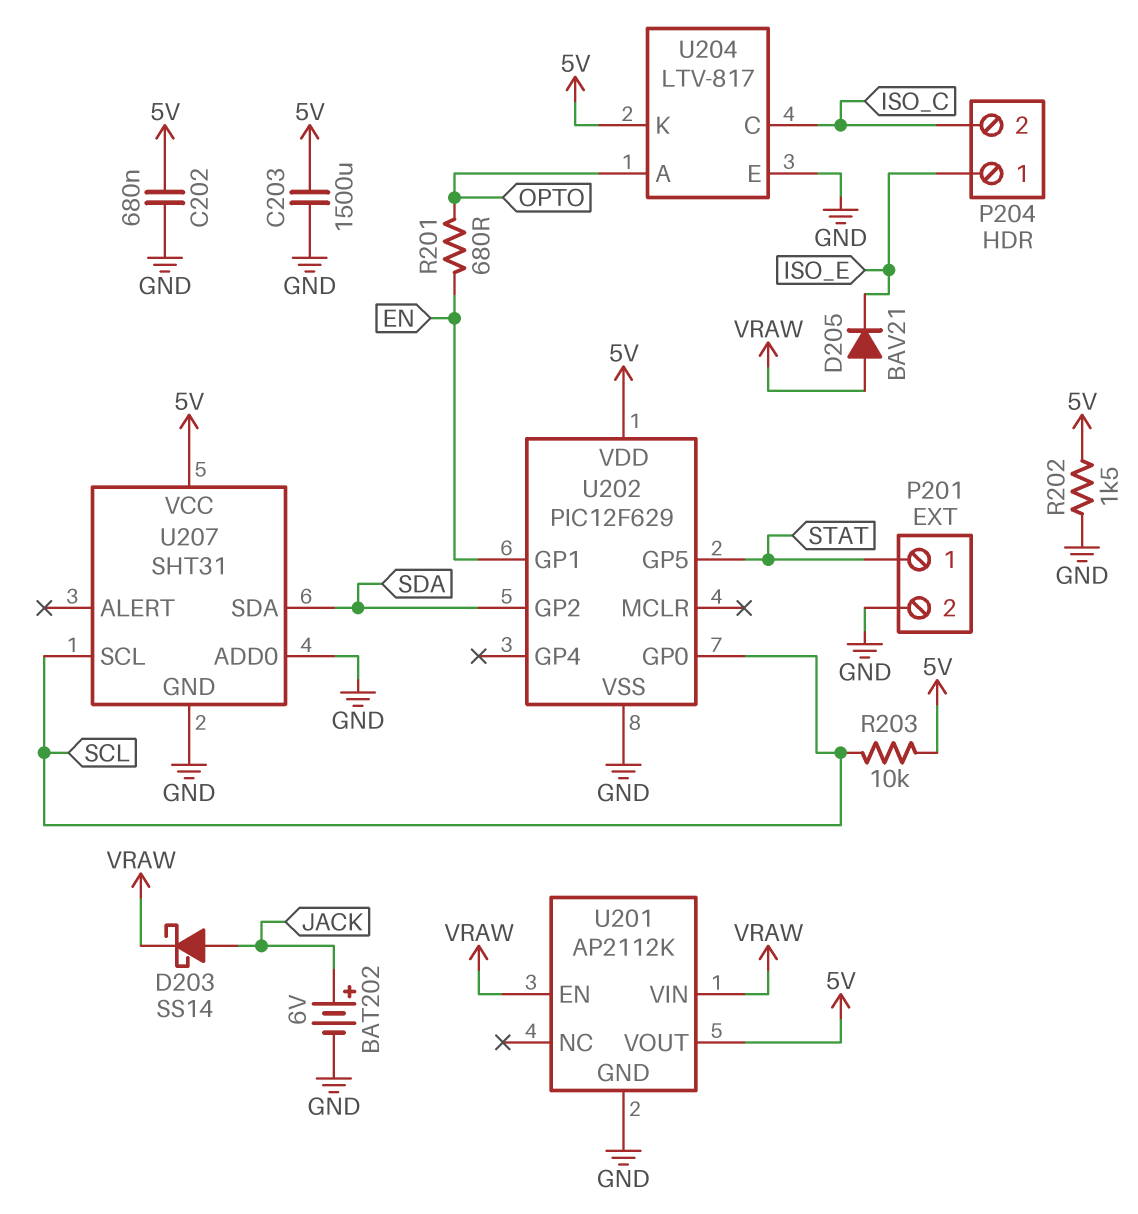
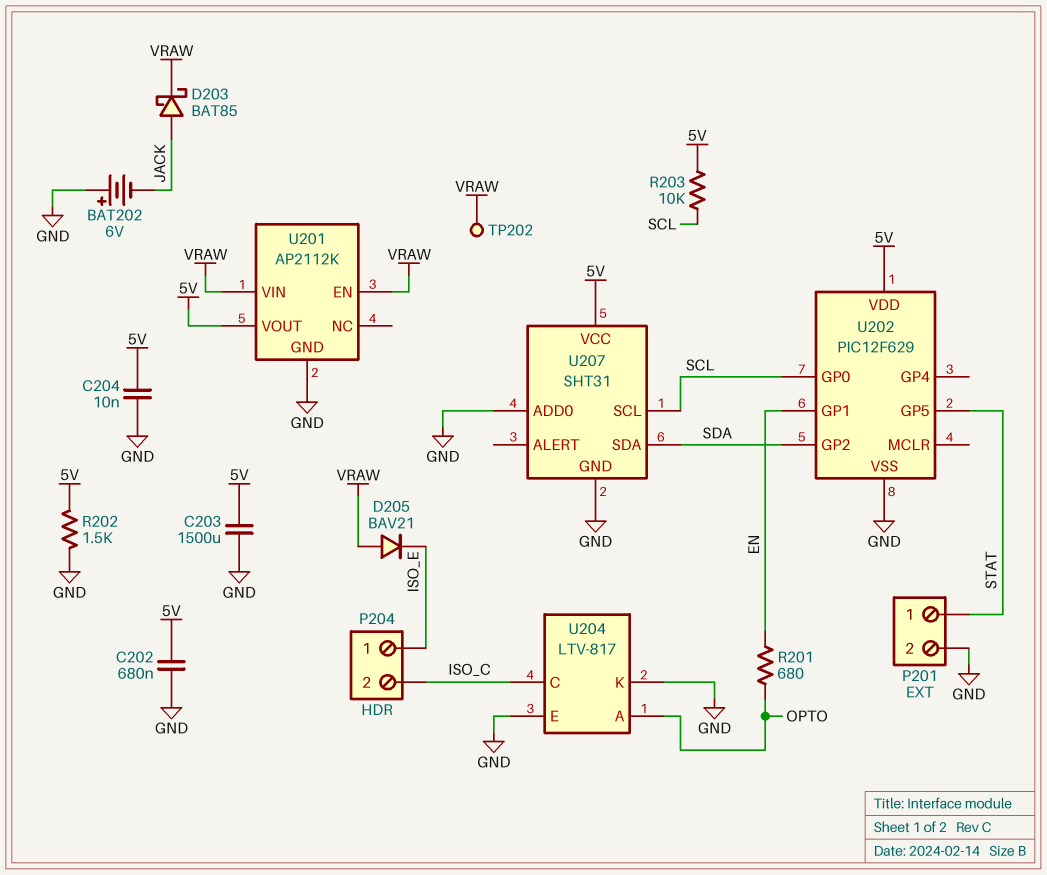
BAT202: 6V (plus JACK, minus GND) -> 6V (plus GND, minus JACK)
C204: none -> 10nF (5V, GND)
D203: schottky SS14 (A JACK, K VRAW) -> schottky BAT85 (A JACK, K VRAW)
TP202: none -> test point (VRAW)
U204 pin K: 5V -> GND

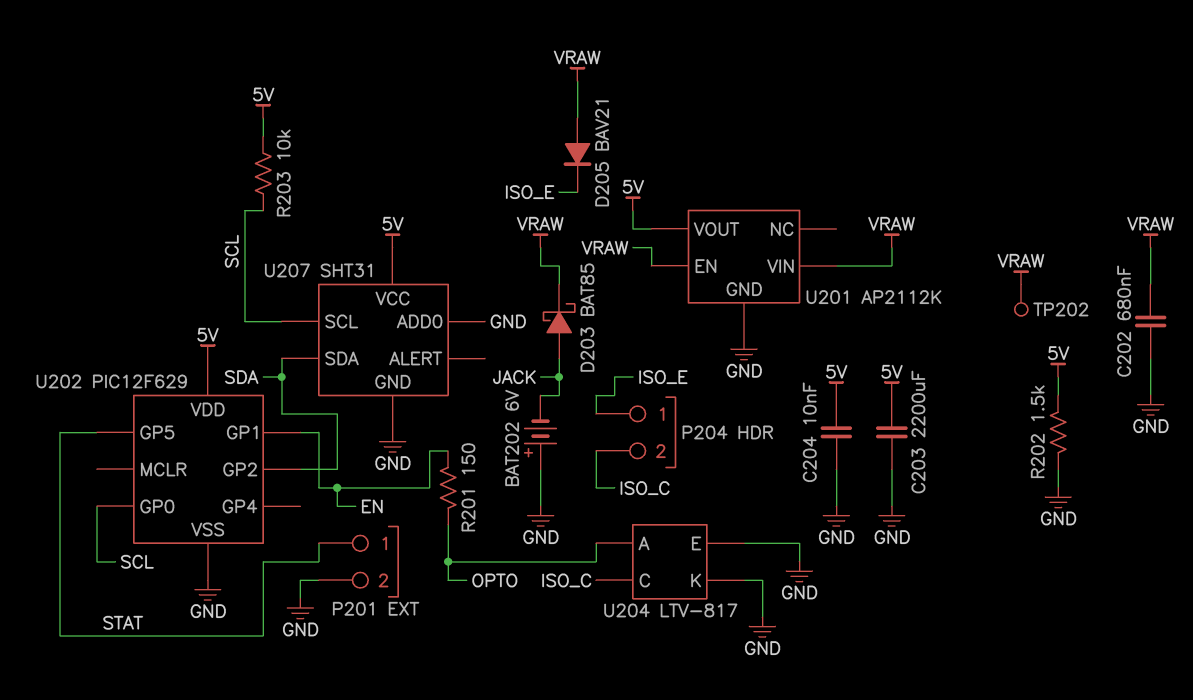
C202: 680nF (5V, GND) -> 680nF (GND, VRAW)
C203: 1500uF (5V, GND) -> 2200uF (5V, GND)
R201: 680 (EN, OPTO) -> 150 (EN, OPTO)

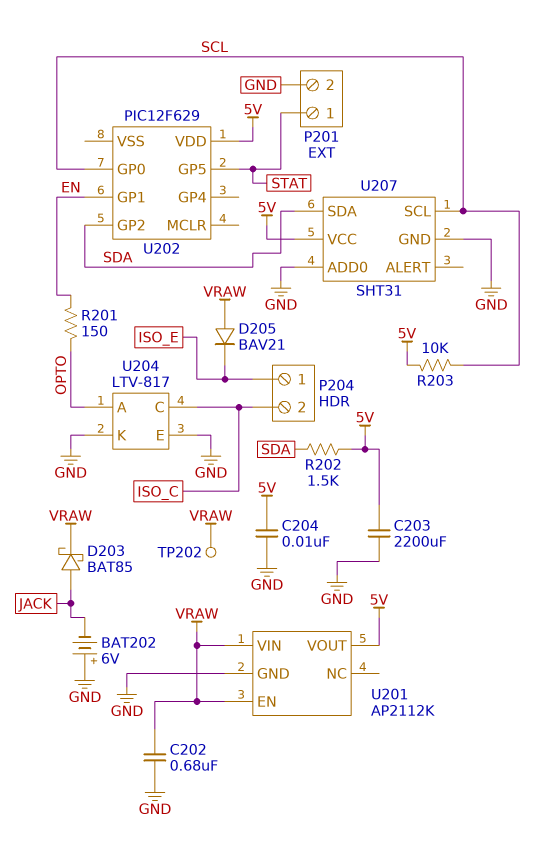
R202: 1.5k (5V, GND) -> 1.5k (5V, SDA)
U202 pin VSS: GND -> none

